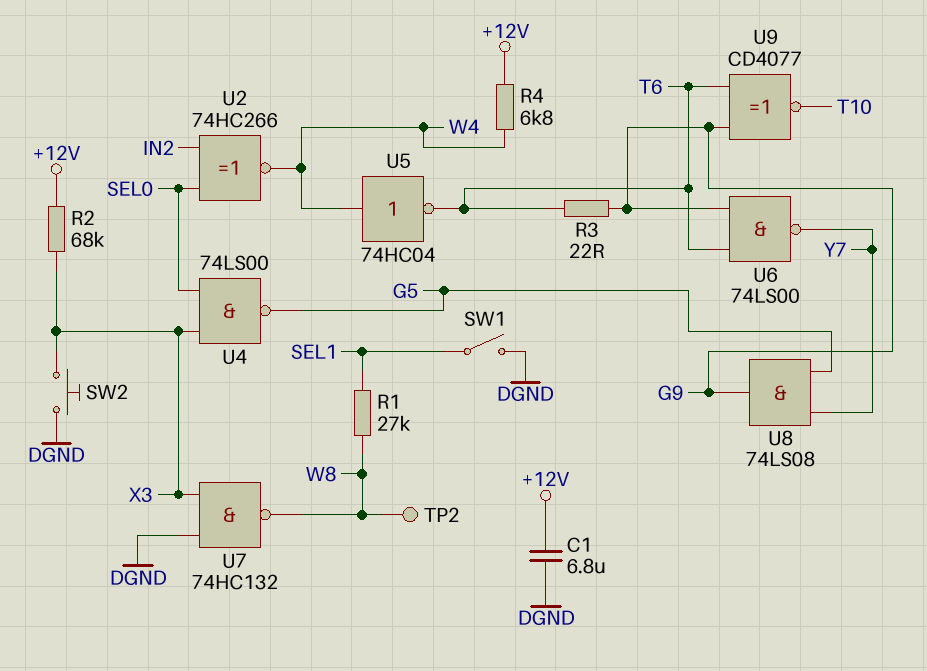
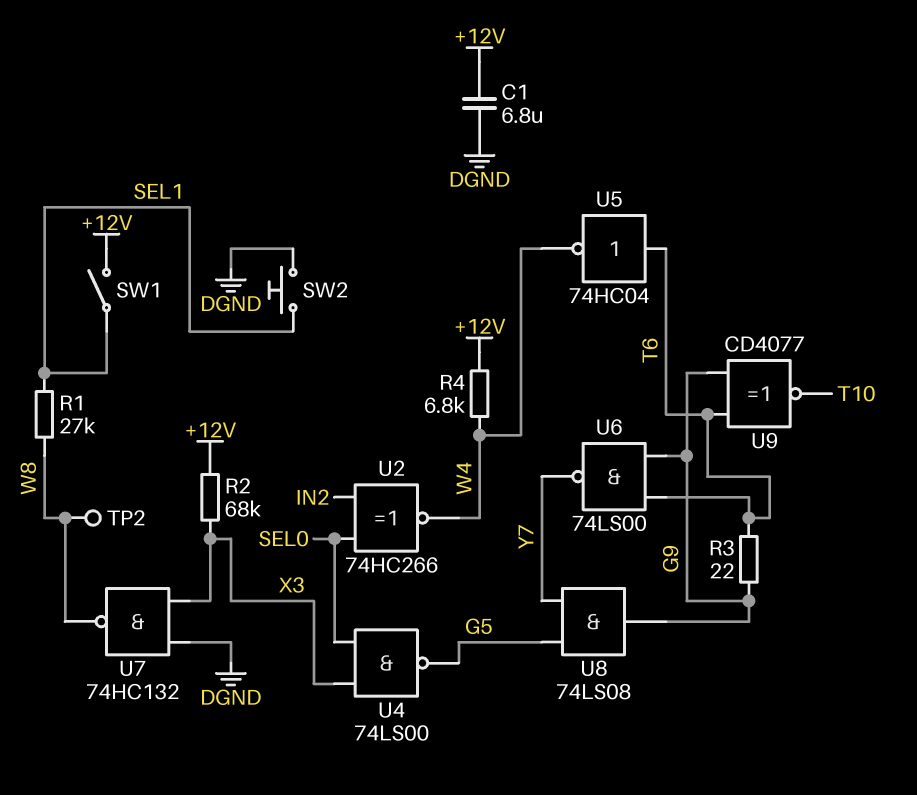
SW1: switch (DGND, SEL1) -> switch (+12V, SEL1)
SW2: button (DGND, X3) -> button (DGND, SEL1)
U5: NOT 74HC04 (in W4, out T6) -> NOT 74HC04 (in T6, out W4)

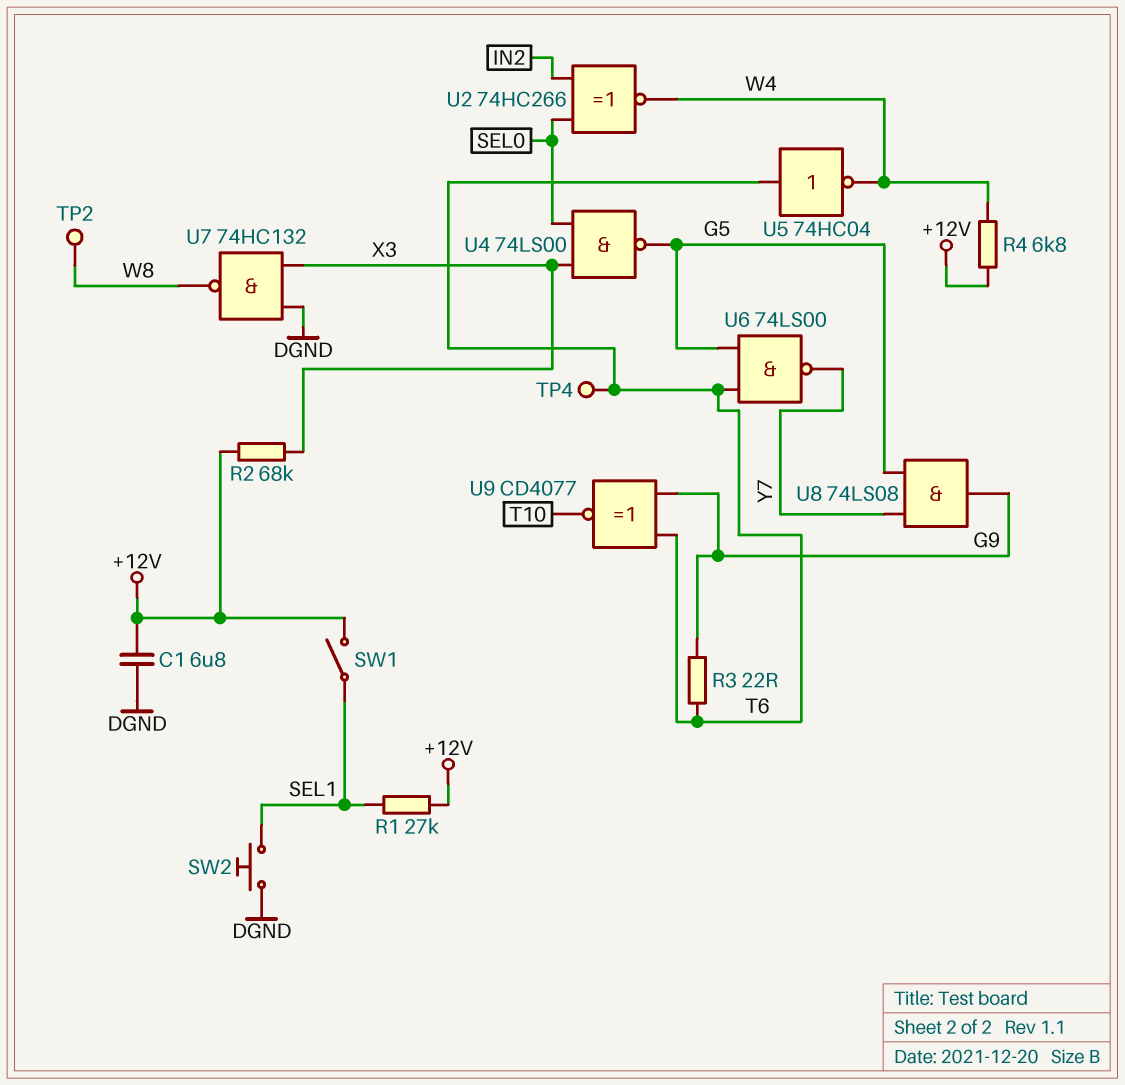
R1: 27k (SEL1, W8) -> 27k (+12V, SEL1)
TP4: none -> test point (T6)
U6: NAND 74LS00 (in G9, in T6, out Y7) -> NAND 74LS00 (in G5, in T6, out Y7)

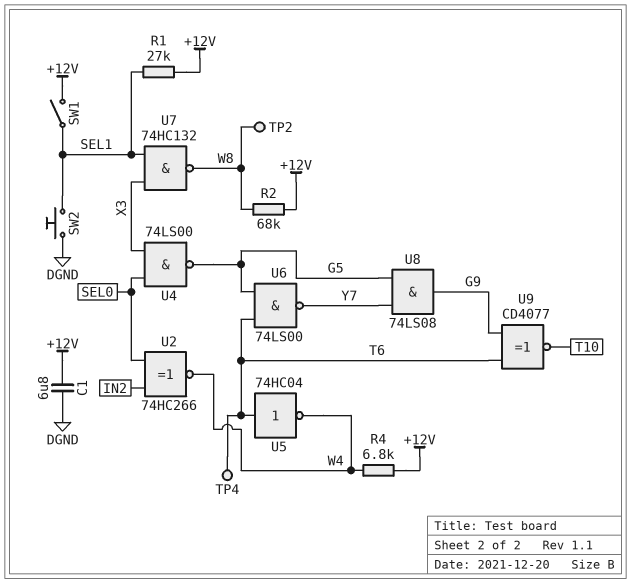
R2: 68k (+12V, X3) -> 68k (+12V, W8)
R3: 22 (G9, T6) -> none
U7: NAND 74HC132 (in DGND, in X3, out W8) -> NAND 74HC132 (in SEL1, in X3, out W8)

